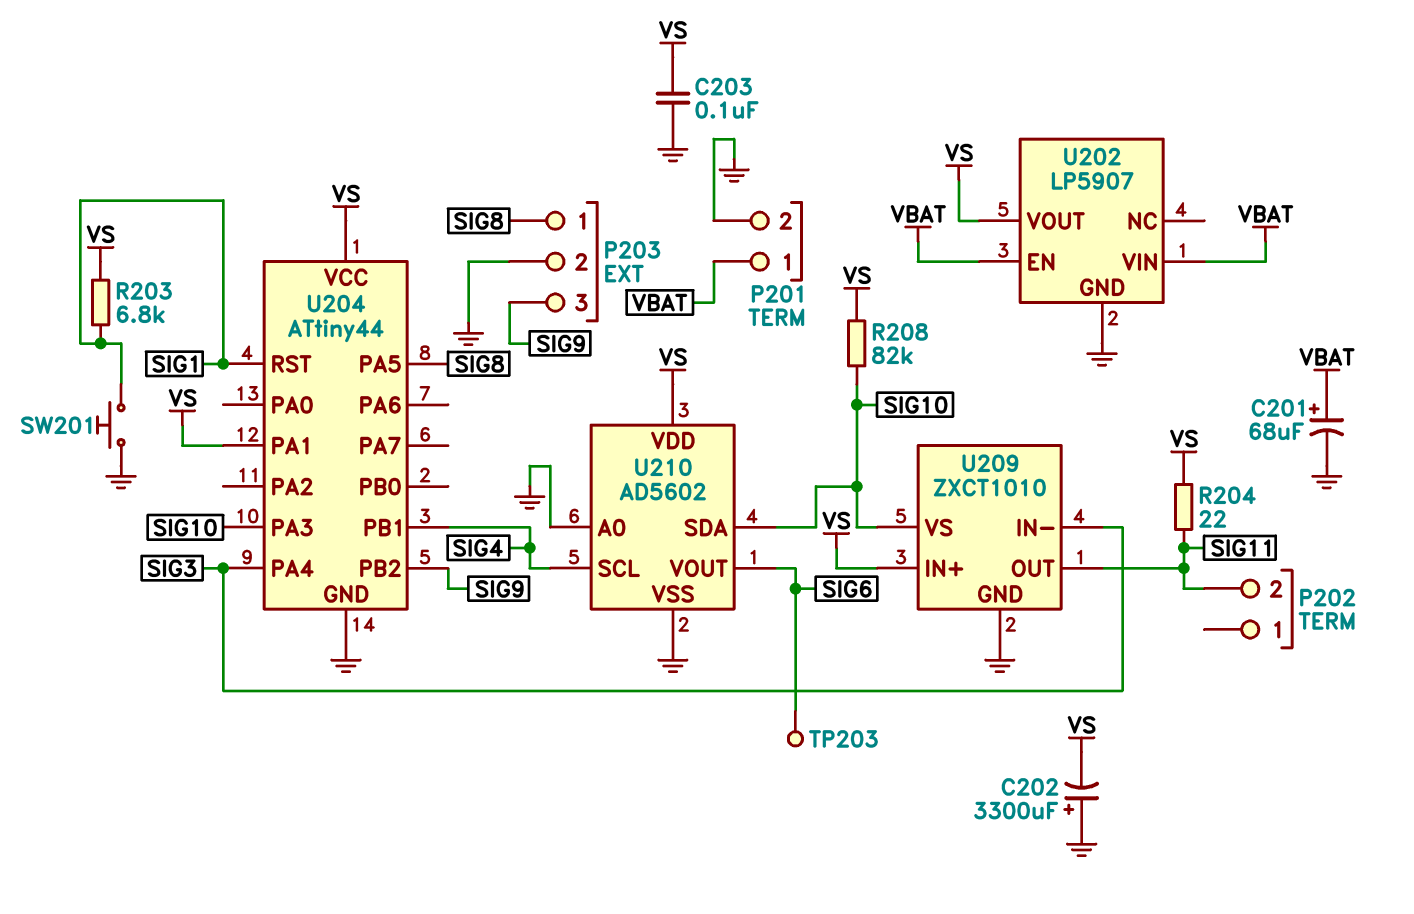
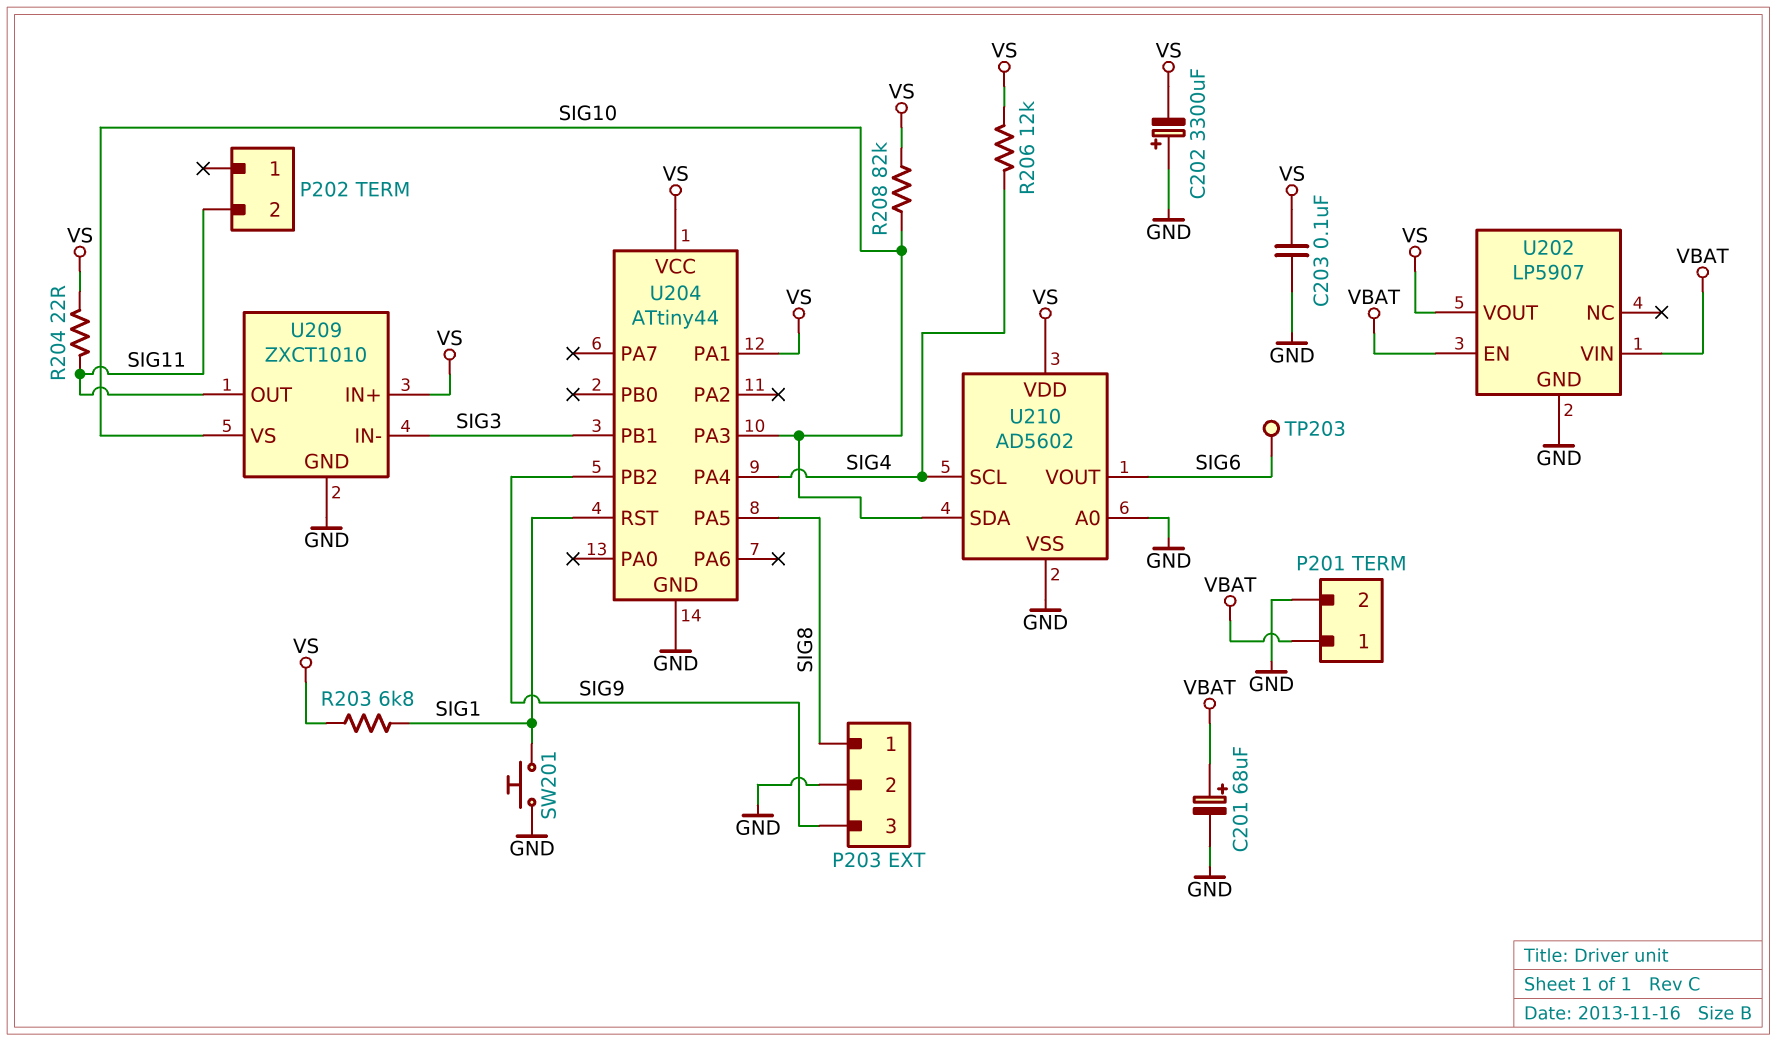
R206: none -> 12k (SIG4, VS)
U204 pin PA4: SIG3 -> SIG4
U204 pin PB1: SIG4 -> SIG3

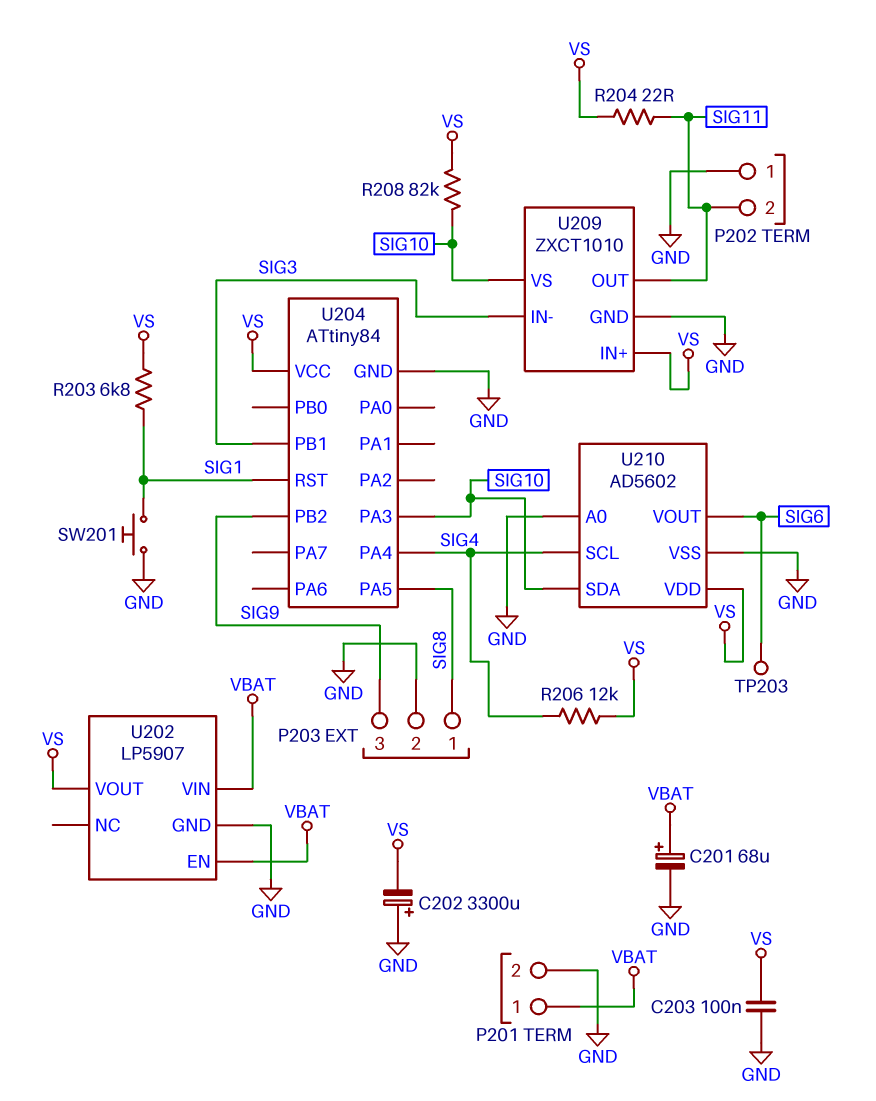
P202 pin 1: none -> GND
U204: ATtiny44 -> ATtiny84
U204 pin PA1: VS -> none

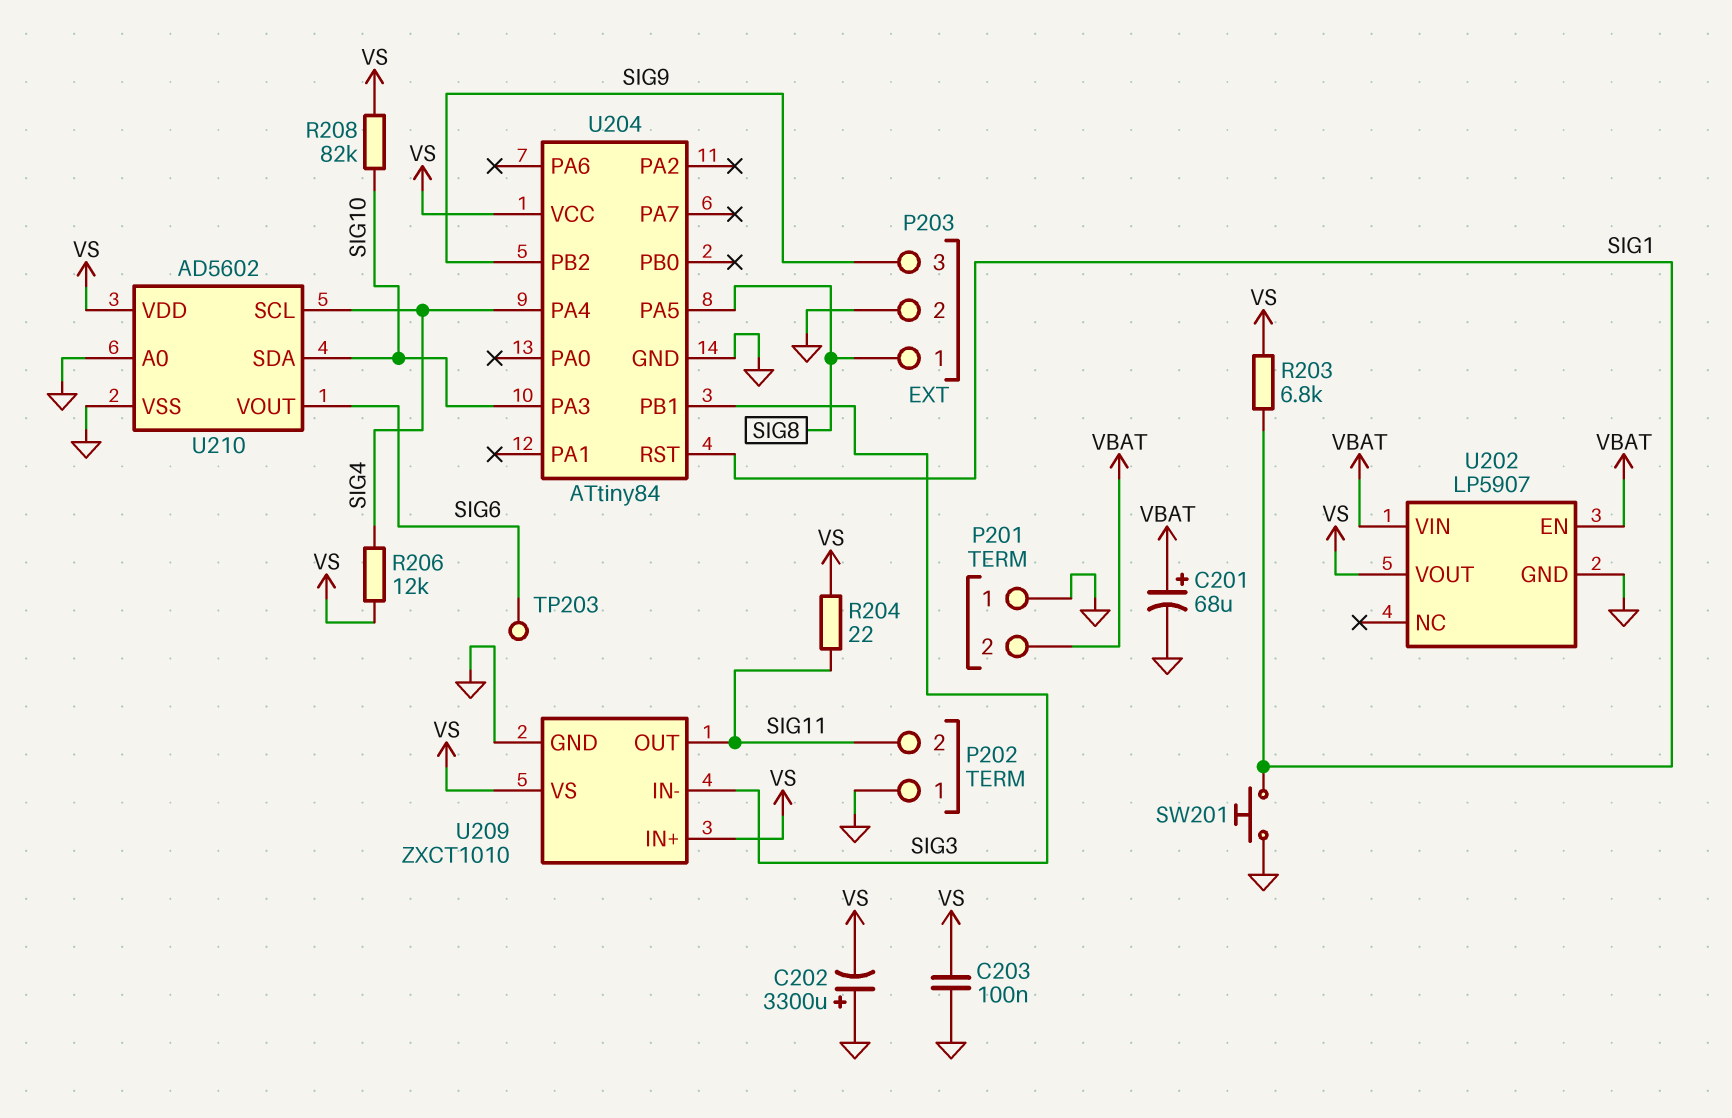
P201 pin 1: VBAT -> GND
P201 pin 2: GND -> VBAT
U209 pin VS: SIG10 -> VS

